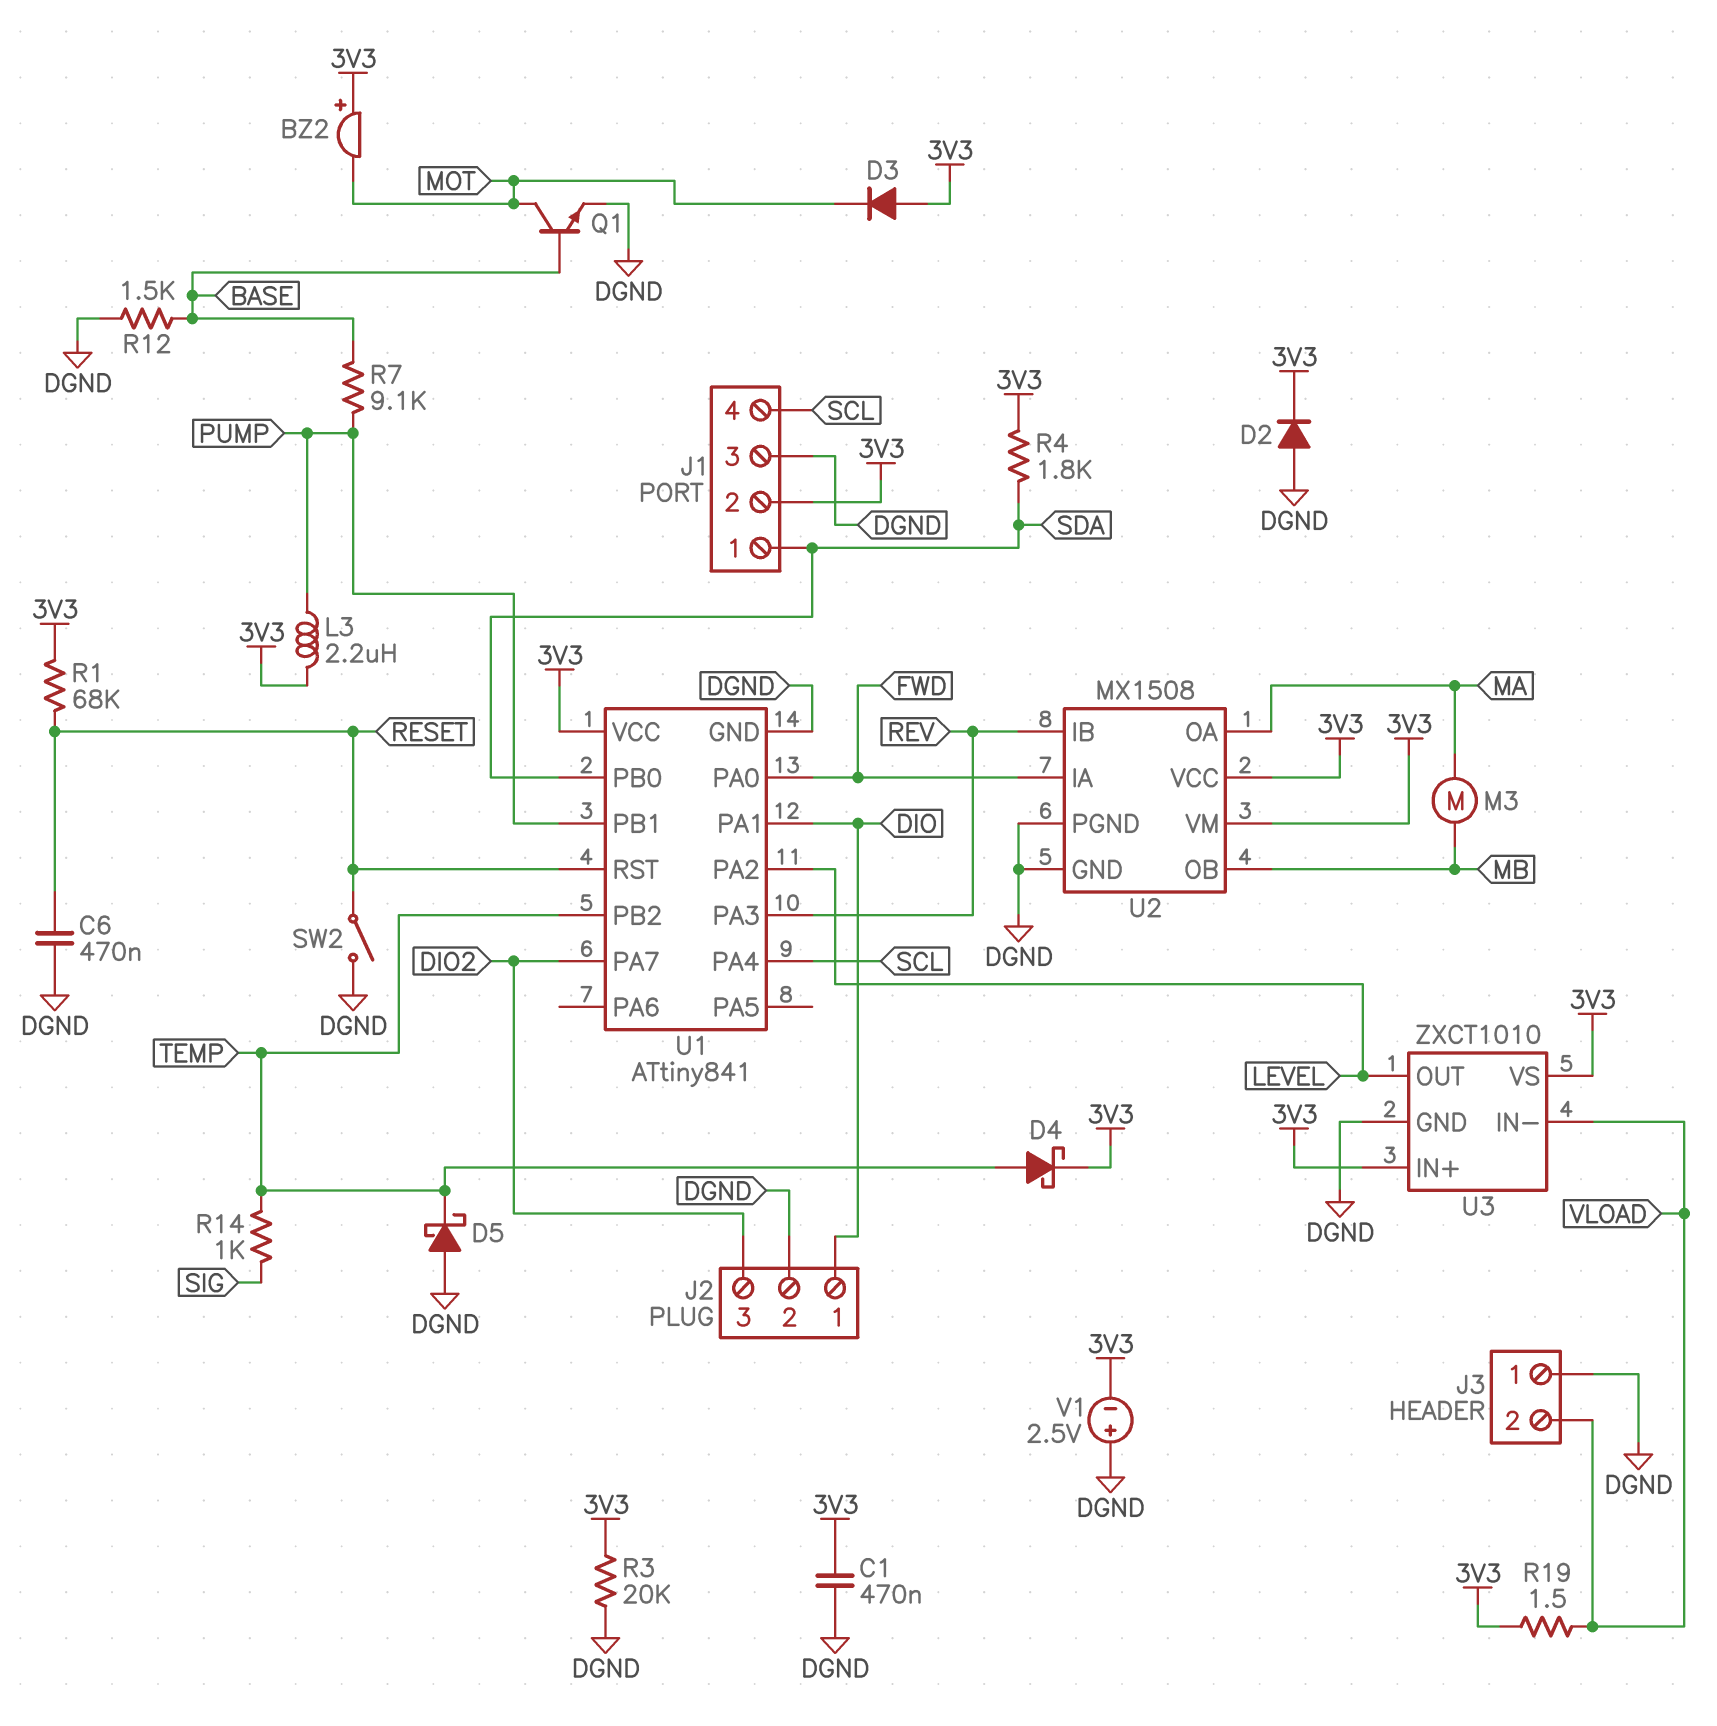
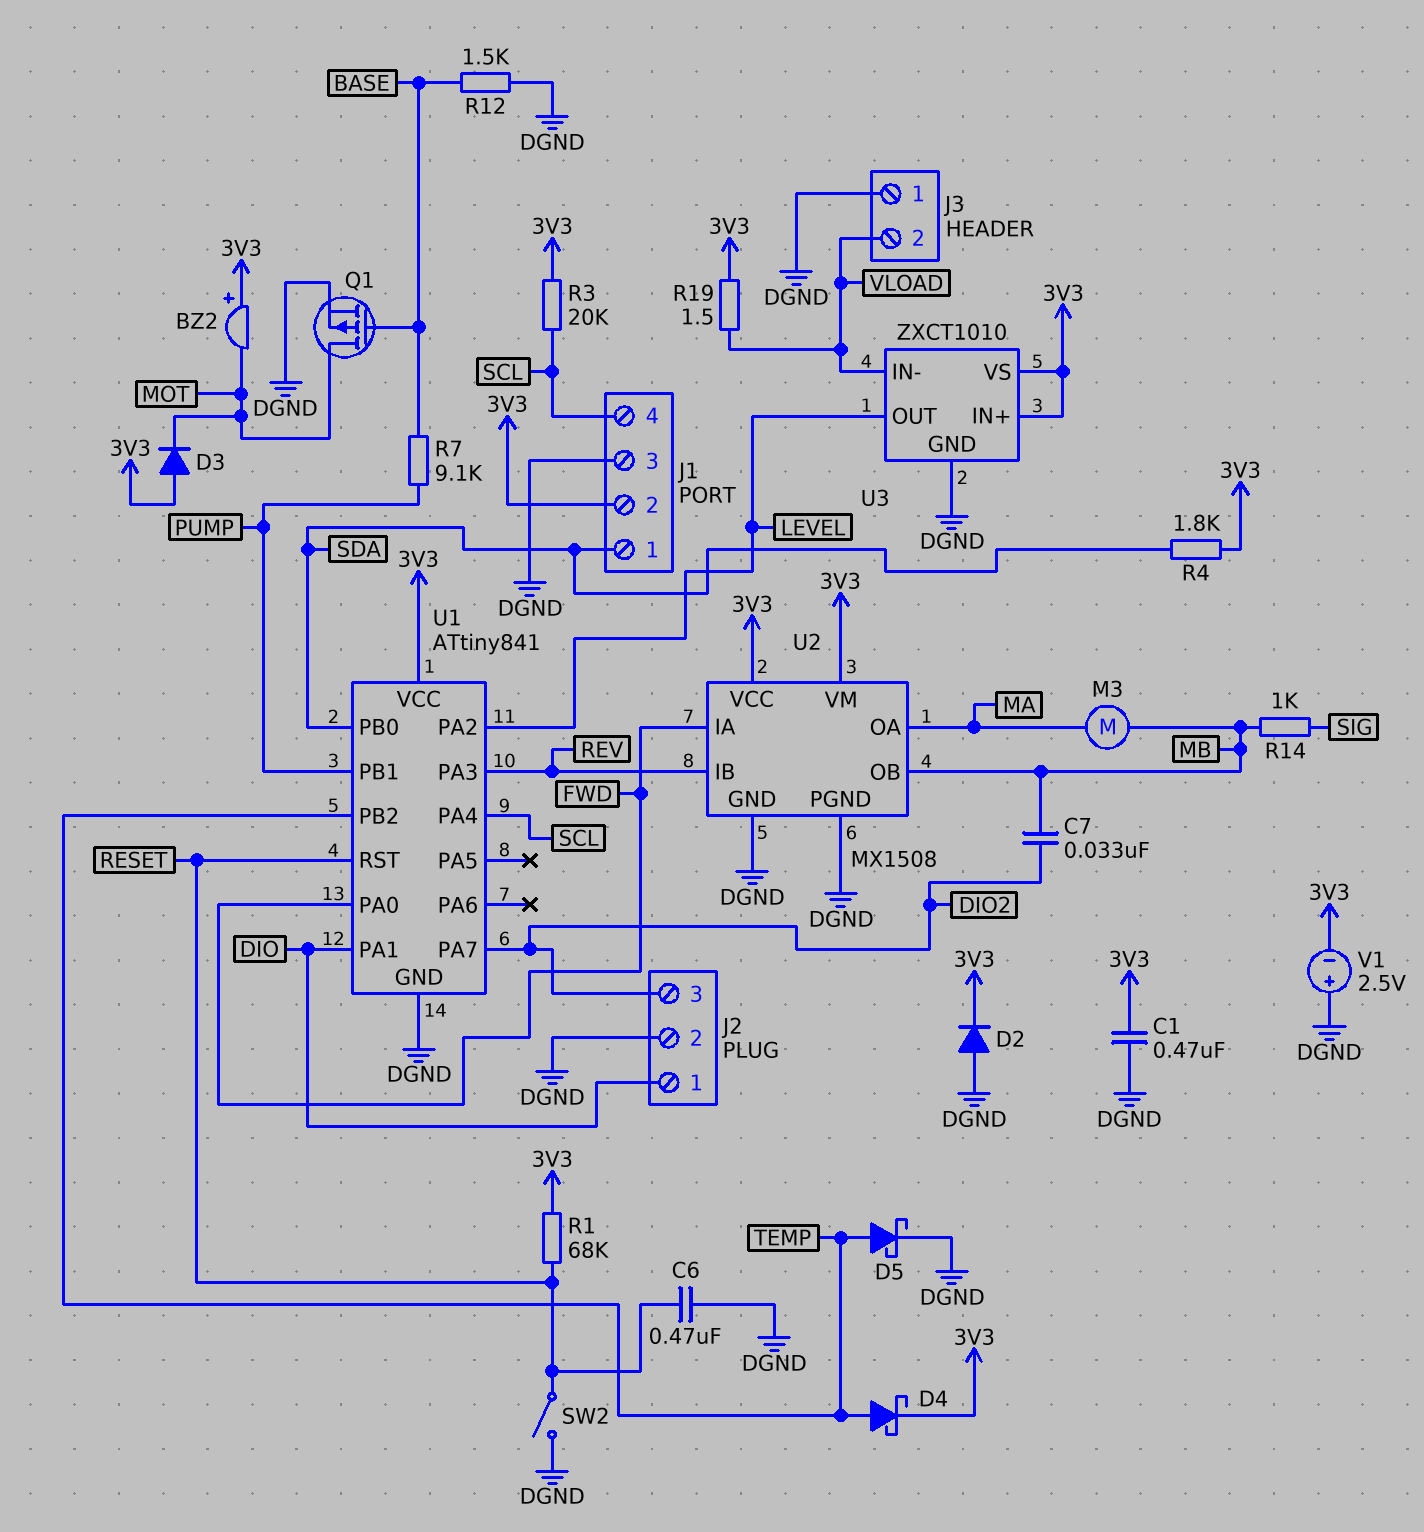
C7: none -> 33nF (DIO2, MB)
D5: schottky (A DGND, K TEMP) -> schottky (A TEMP, K DGND)
L3: 2.2uH (3V3, PUMP) -> none
Q1: NPN (B BASE, C MOT, E DGND) -> PMOS (G BASE, D MOT, S DGND)
R3: 20k (3V3, DGND) -> 20k (3V3, SCL)
R14: 1k (SIG, TEMP) -> 1k (MB, SIG)

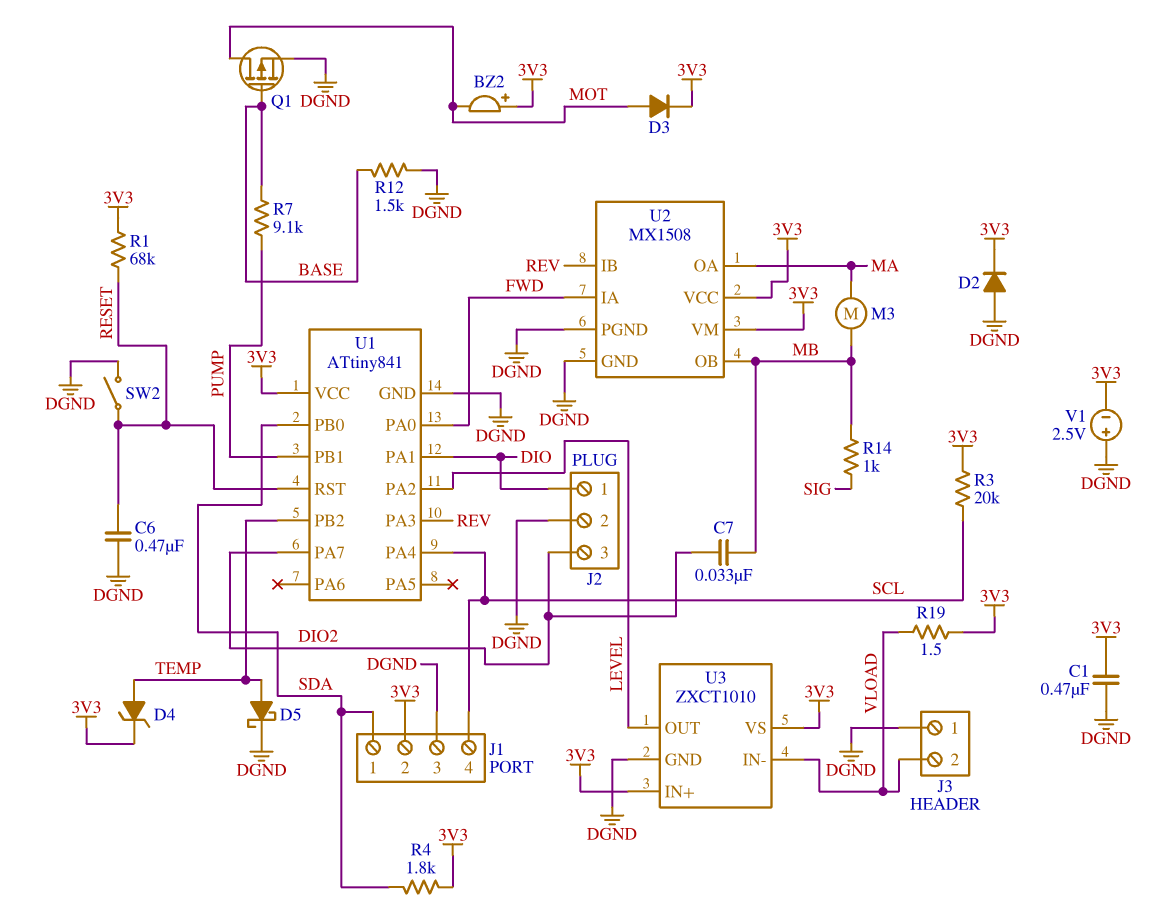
D3: diode (A 3V3, K MOT) -> diode (A MOT, K 3V3)
D4: schottky (A TEMP, K 3V3) -> zener (A TEMP, K 3V3)

